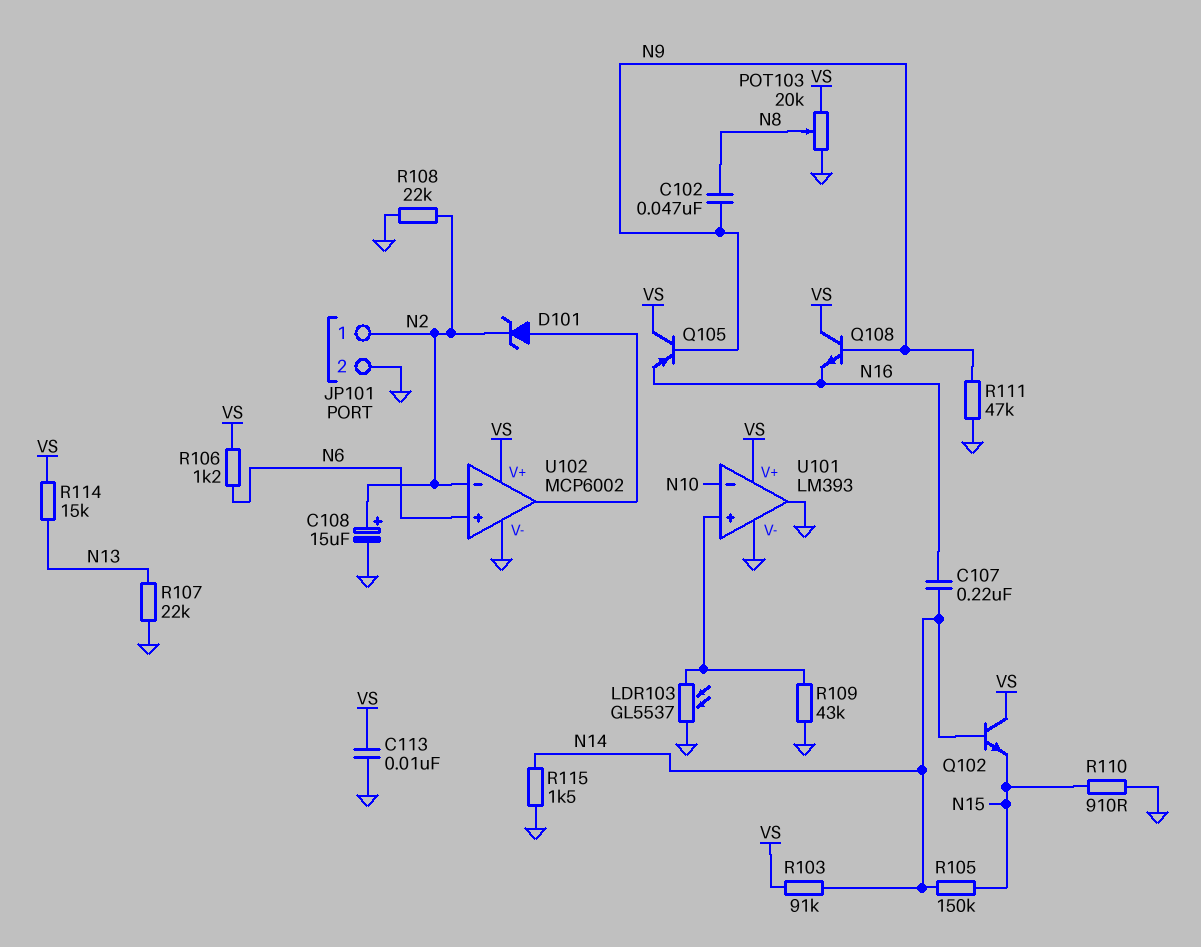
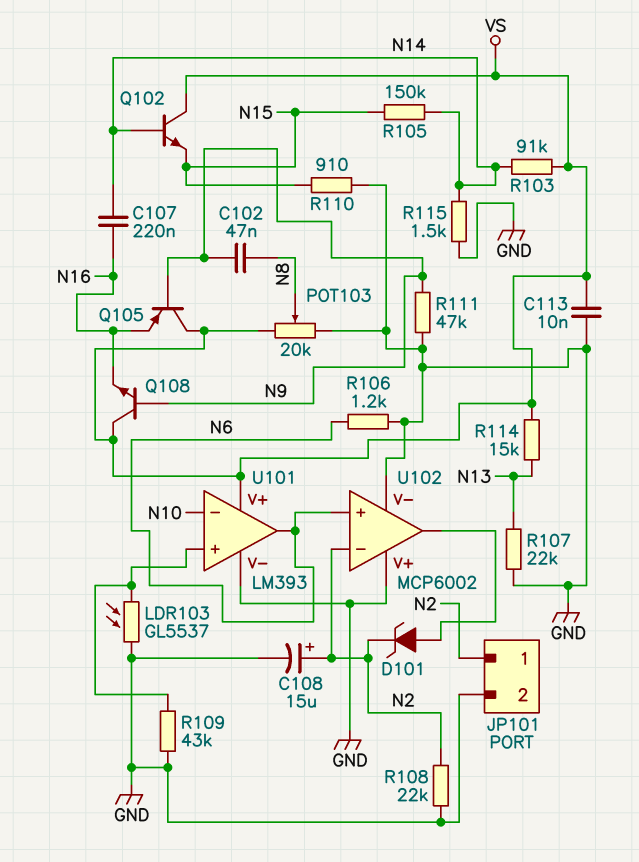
R106: 1.2k (N6, VS) -> 1.2k (GND, N6)
U101 pin out: GND -> N6
U102 pin V+: VS -> GND

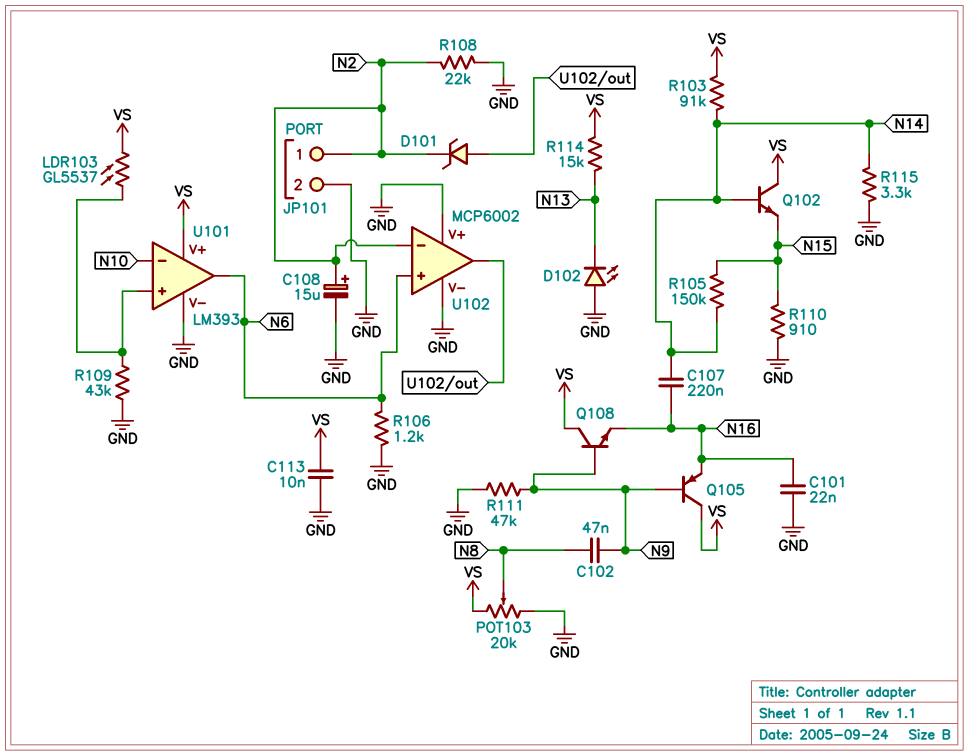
C101: none -> 22nF (GND, N16)
D102: none -> LED (A GND, K N13)
LDR103: GL5537 (GND, U101/in+) -> GL5537 (U101/in+, VS)
R107: 22k (GND, N13) -> none
R115: 1.5k (GND, N14) -> 3.3k (GND, N14)

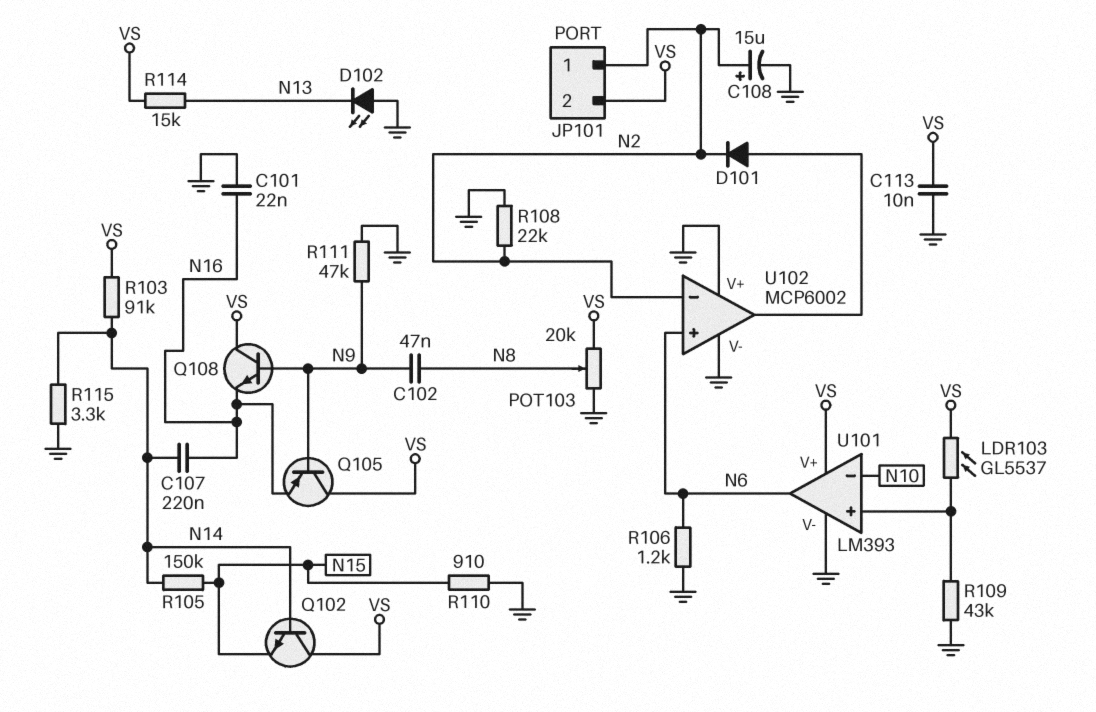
D101: zener (A U102/out, K N2) -> diode (A U102/out, K N2)
JP101 pin 2: GND -> VS

